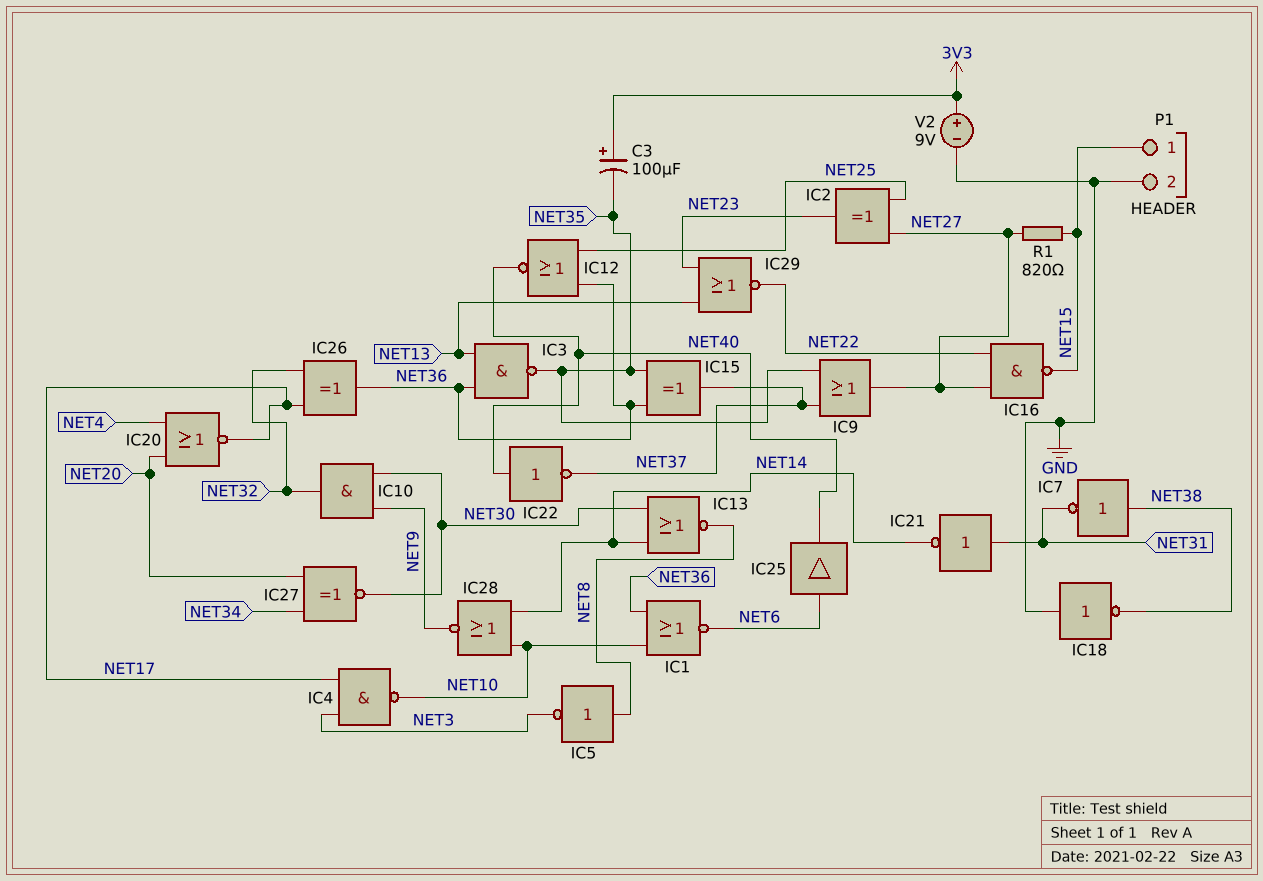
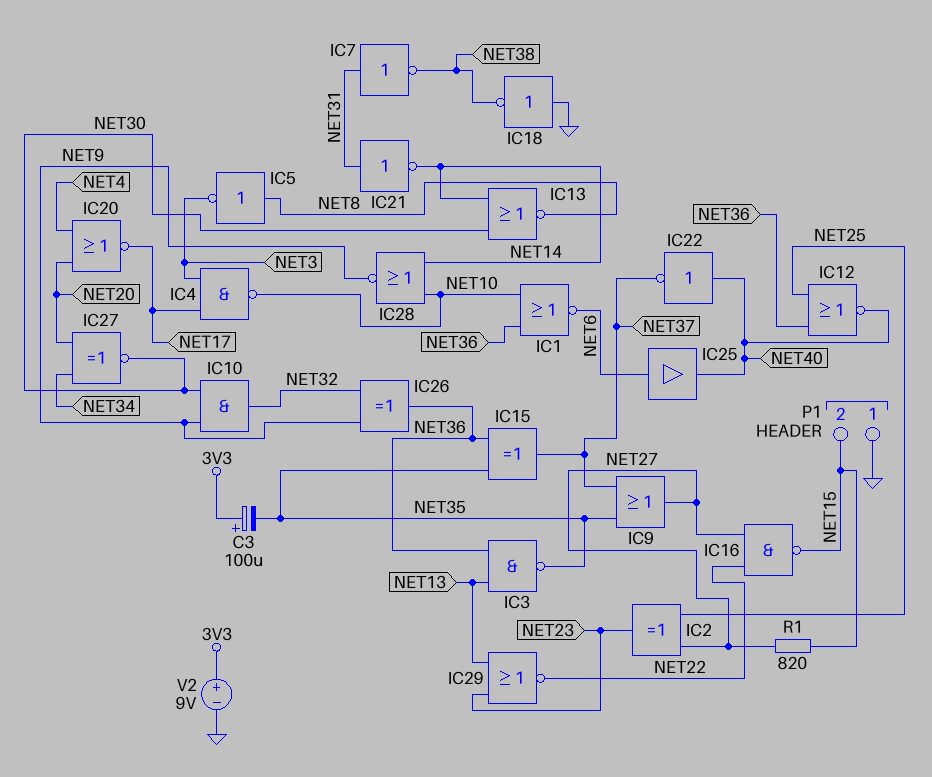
IC7: NOT (in NET38, out NET31) -> NOT (in NET31, out NET38)
IC26: XOR (in NET17, in NET32, out NET36) -> XOR (in NET9, in NET32, out NET36)
P1 pin 1: NET15 -> GND
P1 pin 2: GND -> NET15

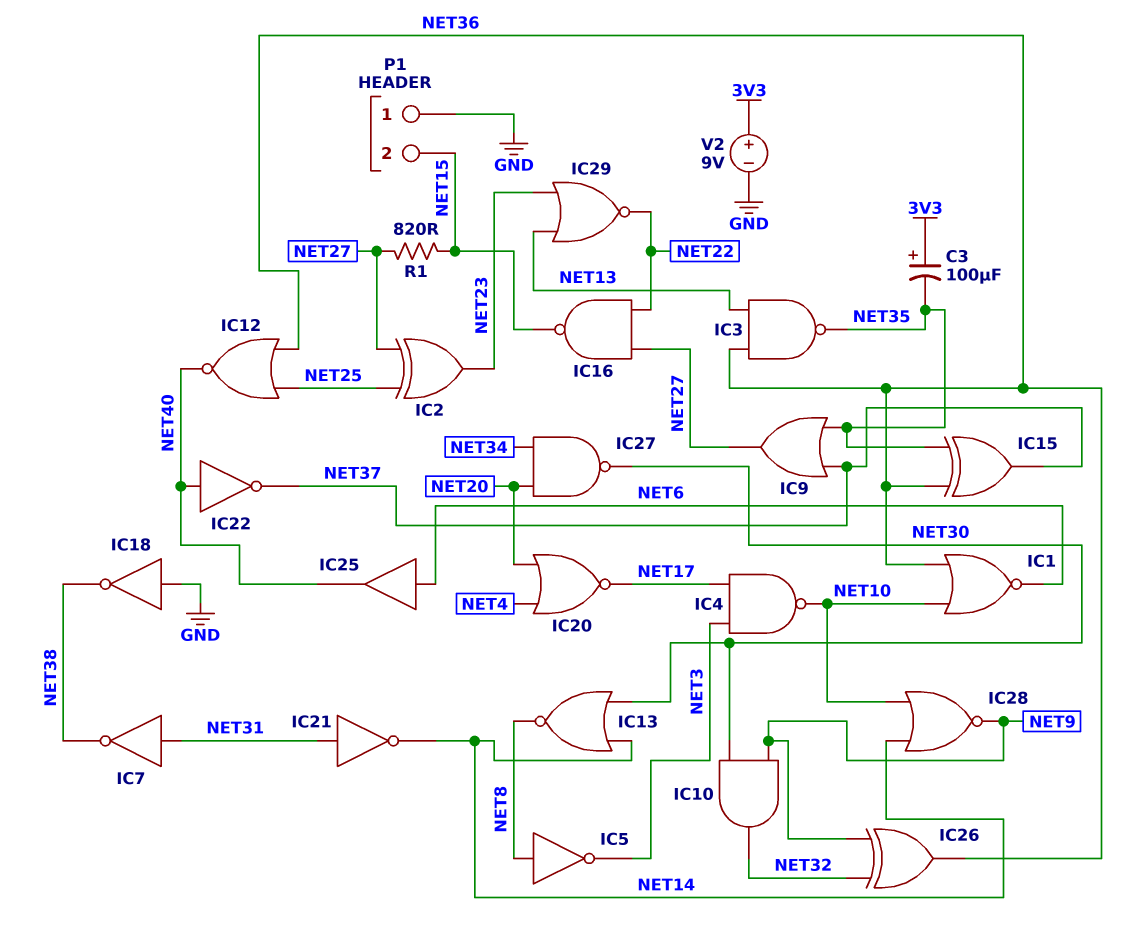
IC27: XNOR (in NET20, in NET34, out NET30) -> NAND (in NET20, in NET34, out NET30)

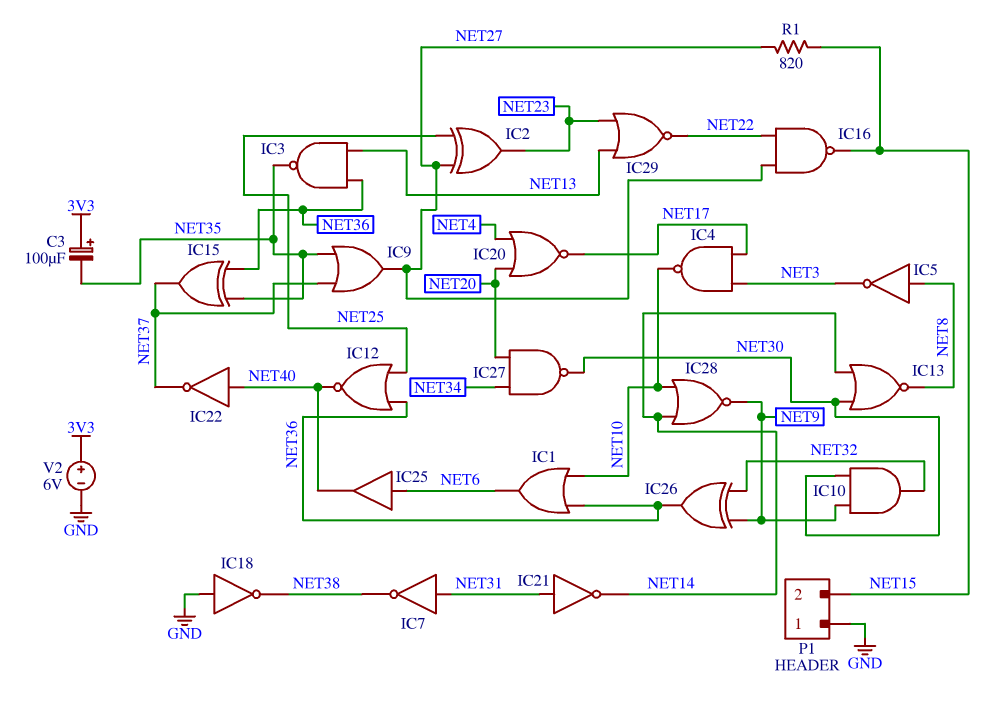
IC1: NOR (in NET10, in NET36, out NET6) -> OR (in NET10, in NET36, out NET6)
V2: 9V (plus 3V3, minus GND) -> 6V (plus 3V3, minus GND)

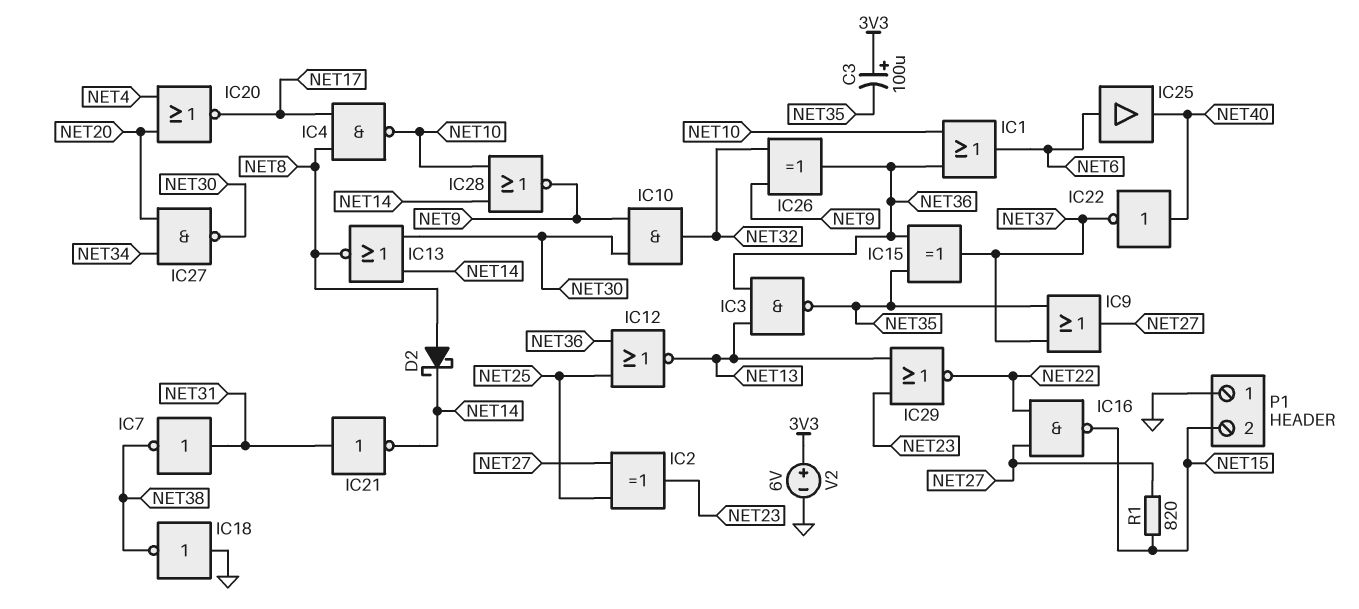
D2: none -> schottky (A NET8, K NET14)
IC4: NAND (in NET3, in NET17, out NET10) -> NAND (in NET8, in NET17, out NET10)
IC5: NOT (in NET8, out NET3) -> none
IC12: NOR (in NET25, in NET36, out NET40) -> NOR (in NET25, in NET36, out NET13)

